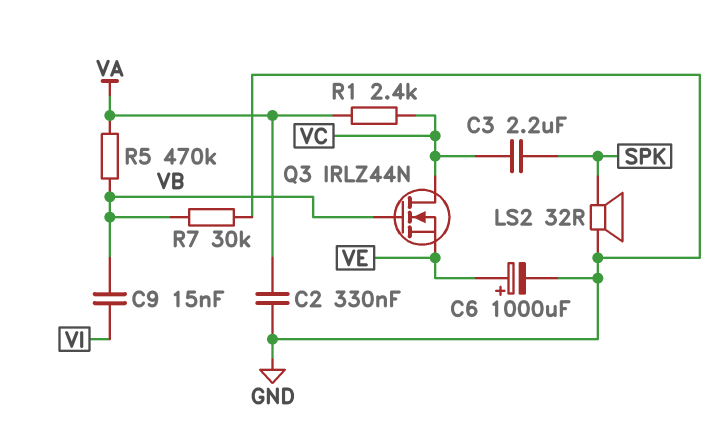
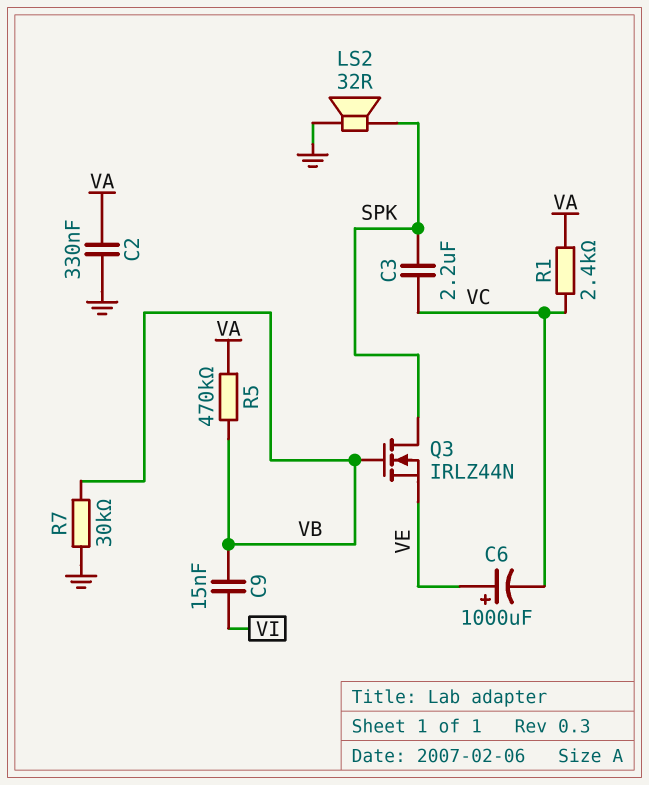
C6: 1000uF (plus VE, minus GND) -> 1000uF (plus VE, minus VC)
Q3: NMOS IRLZ44N (G VB, D VC, S VE) -> NMOS IRLZ44N (G VB, D SPK, S VE)

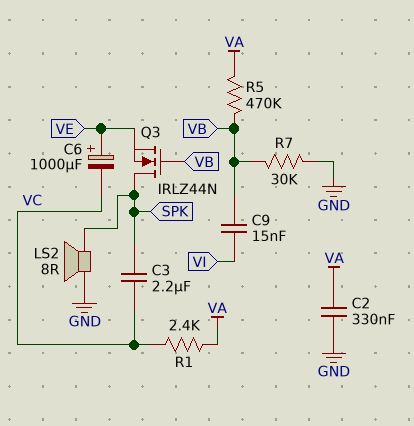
LS2: speaker 32R (GND, SPK) -> speaker 8R (GND, SPK)

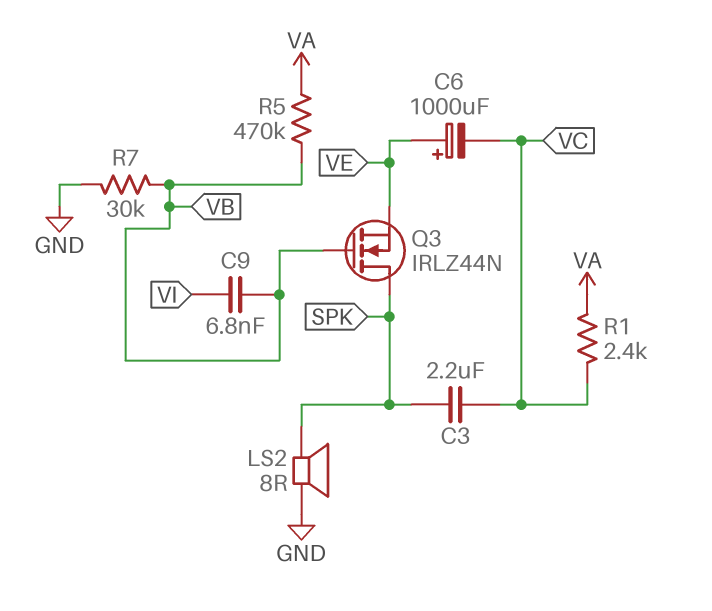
C2: 330nF (GND, VA) -> none
C9: 15nF (VB, VI) -> 6.8nF (VB, VI)

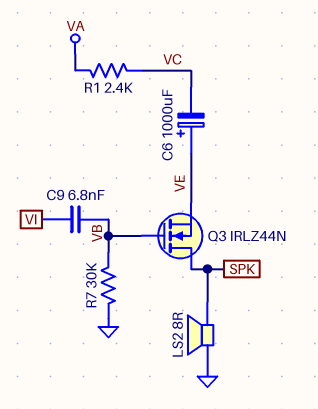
C3: 2.2uF (SPK, VC) -> none
R5: 470k (VA, VB) -> none

